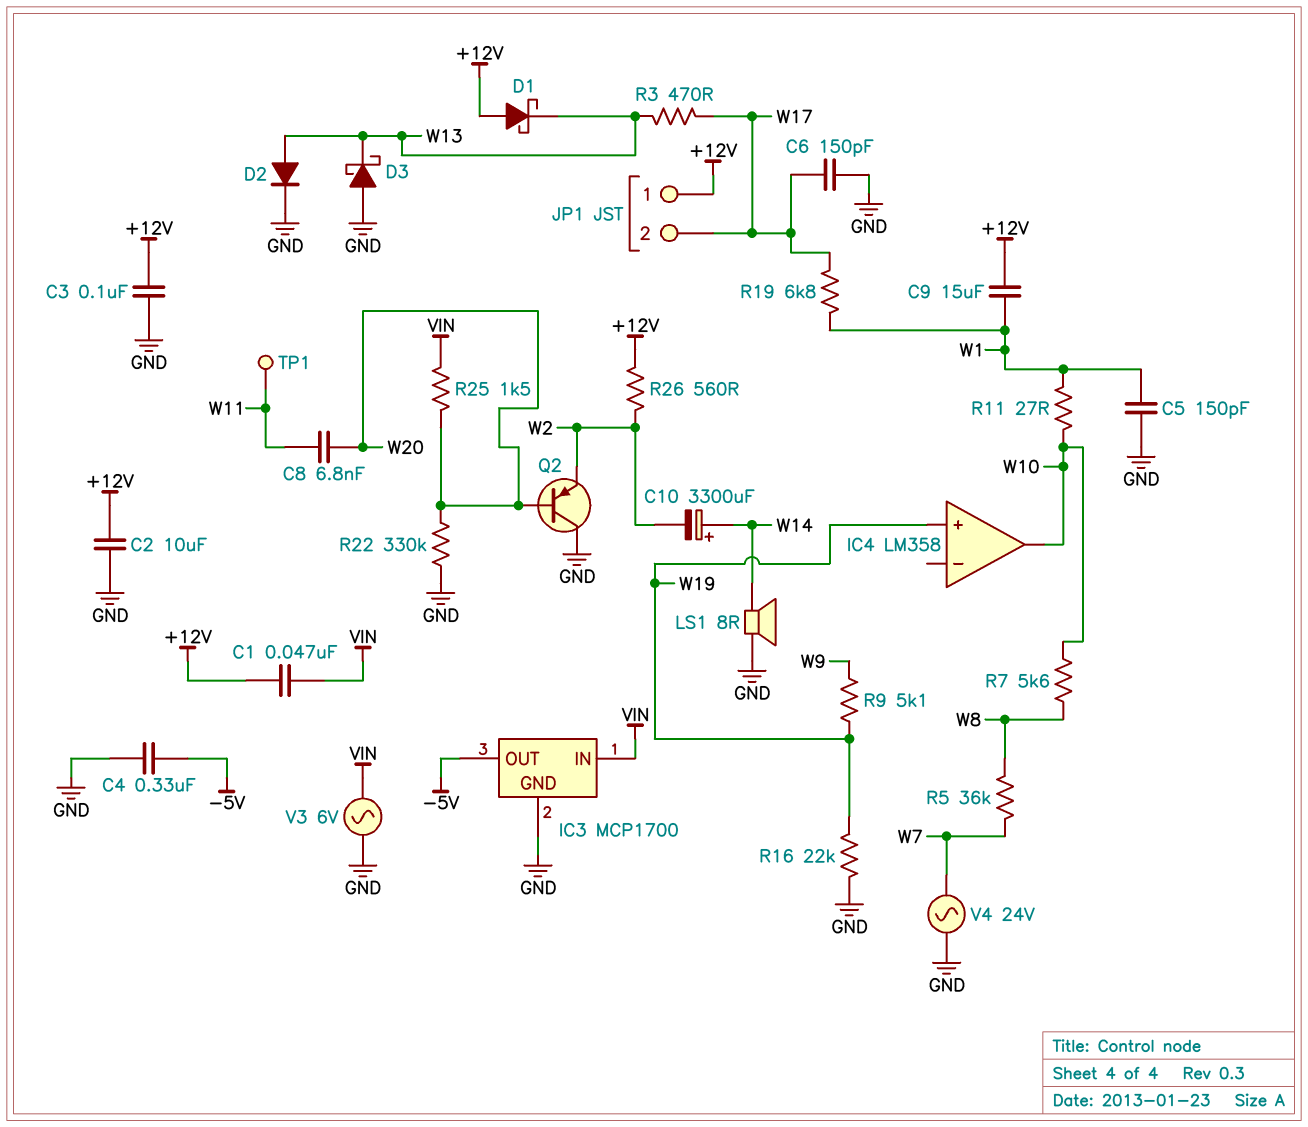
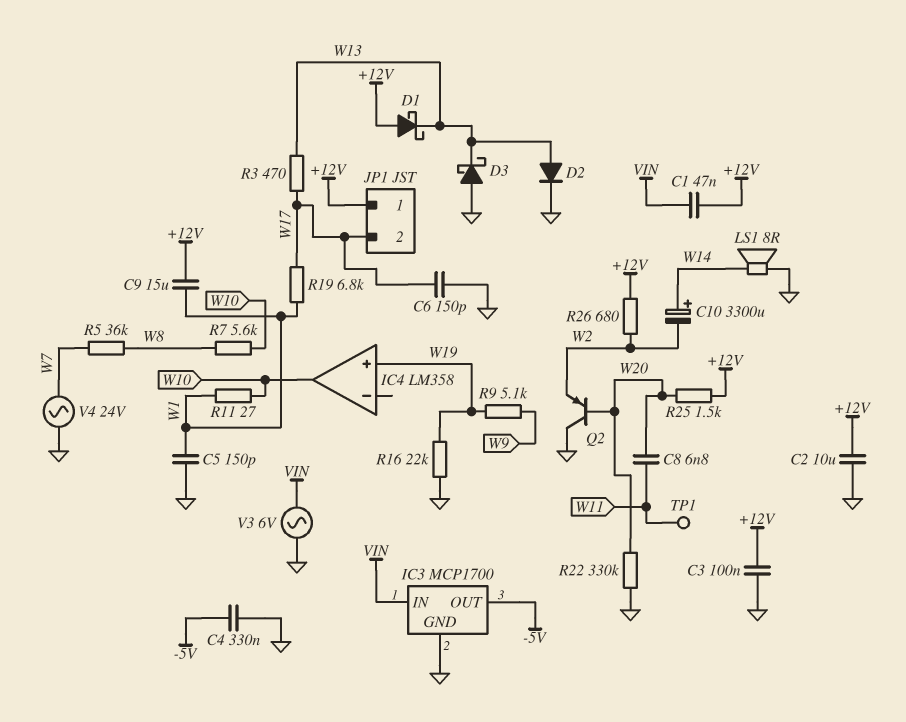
R25: 1.5k (VIN, W20) -> 1.5k (+12V, W20)
R26: 560 (+12V, W2) -> 680 (+12V, W2)

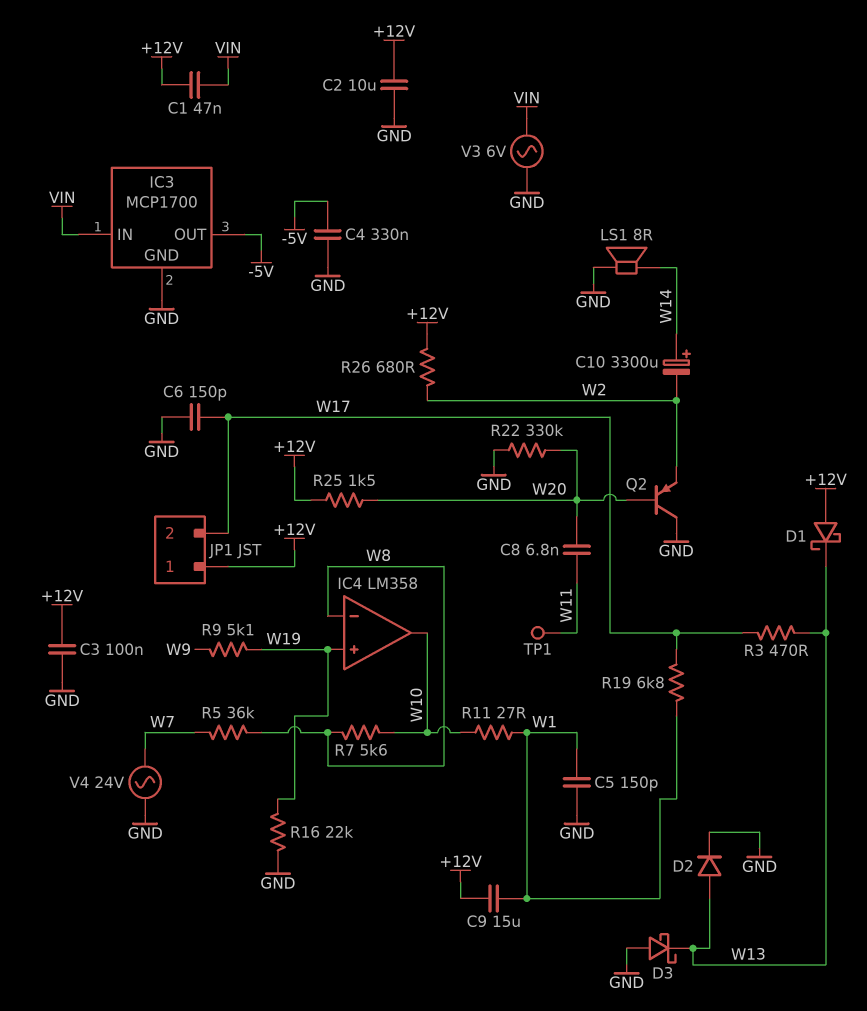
IC4 pin in-: none -> W8

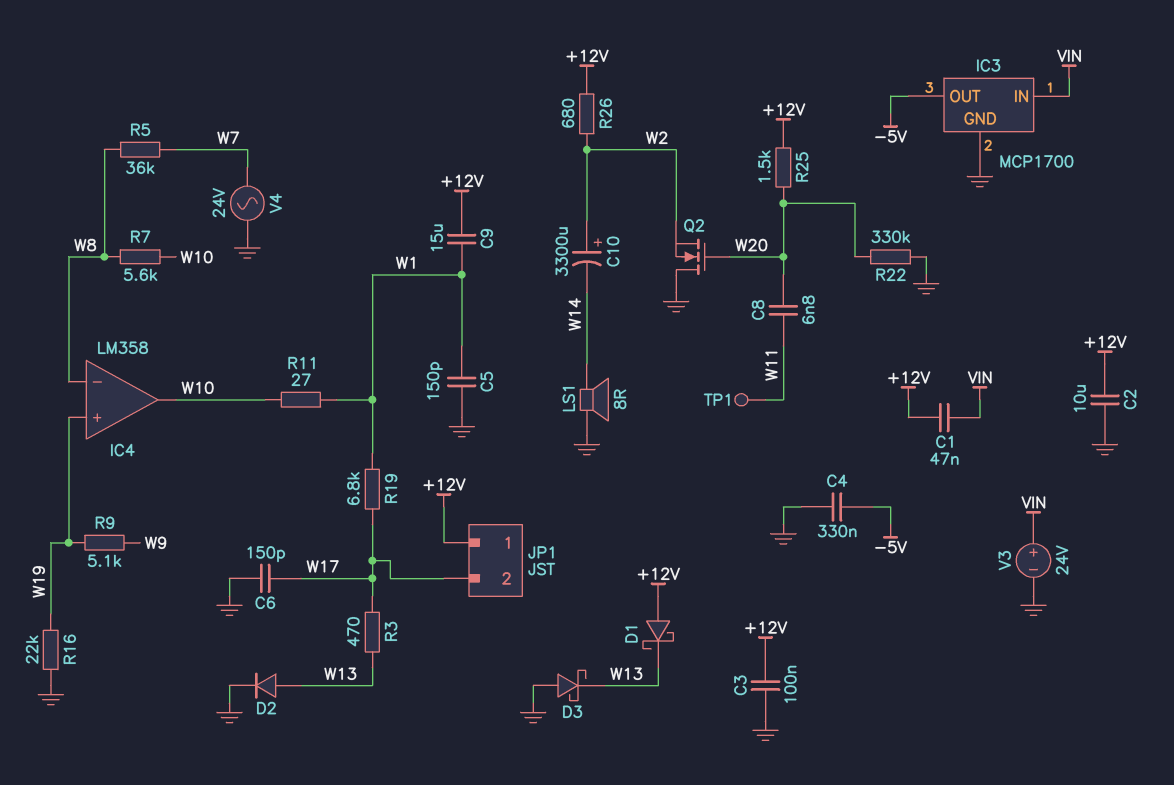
C10: 3300uF (plus W14, minus W2) -> 3300uF (plus W2, minus W14)
Q2: PNP (B W20, C GND, E W2) -> NMOS (G W20, D GND, S W2)
V3: AC 6V (GND, VIN) -> 24V (plus VIN, minus GND)

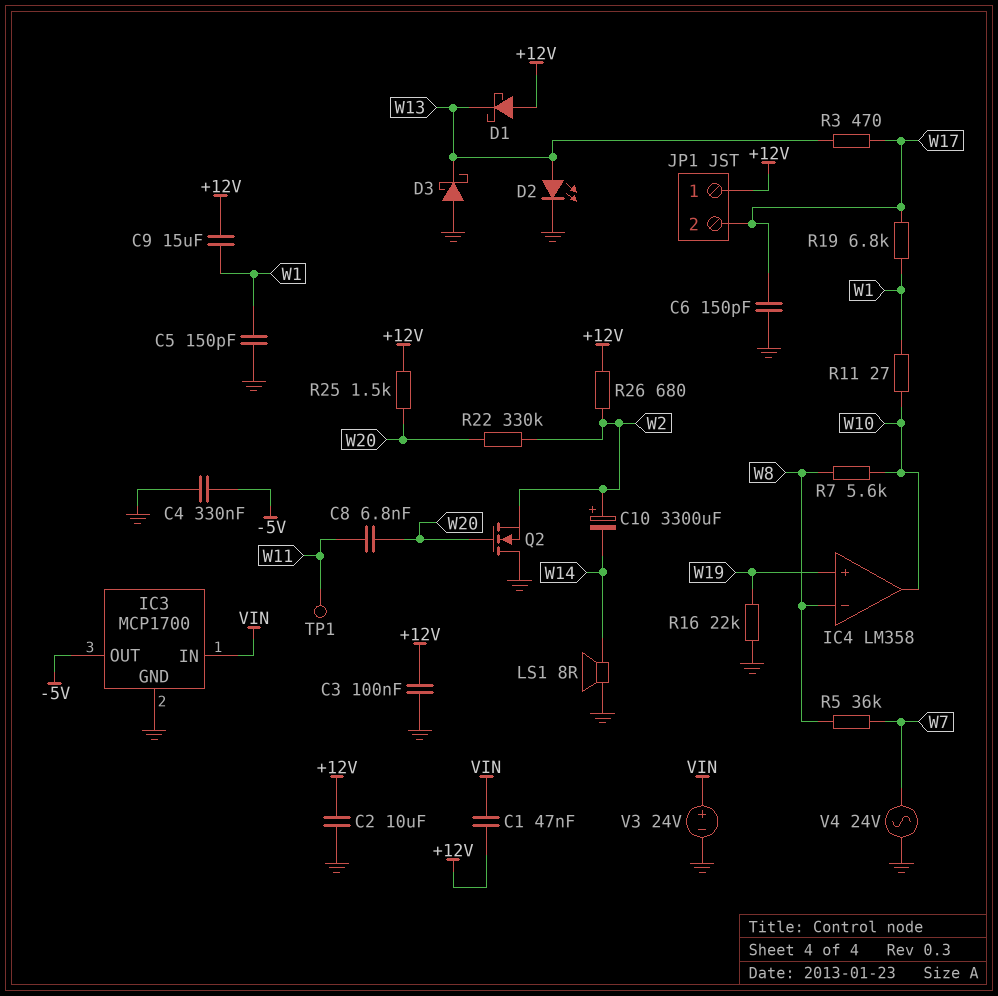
D2: diode (A W13, K GND) -> LED (A W13, K GND)
R9: 5.1k (W9, W19) -> none
R22: 330k (GND, W20) -> 330k (W2, W20)

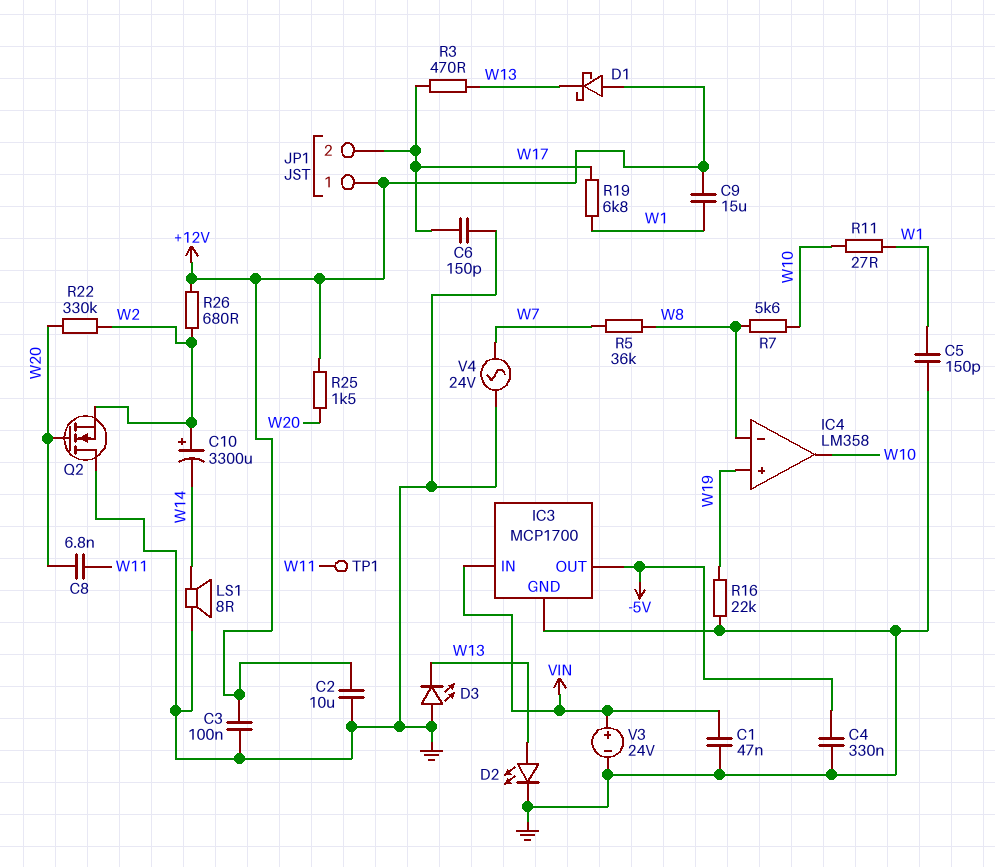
C1: 47nF (+12V, VIN) -> 47nF (GND, VIN)
D3: schottky (A GND, K W13) -> LED (A GND, K W13)

